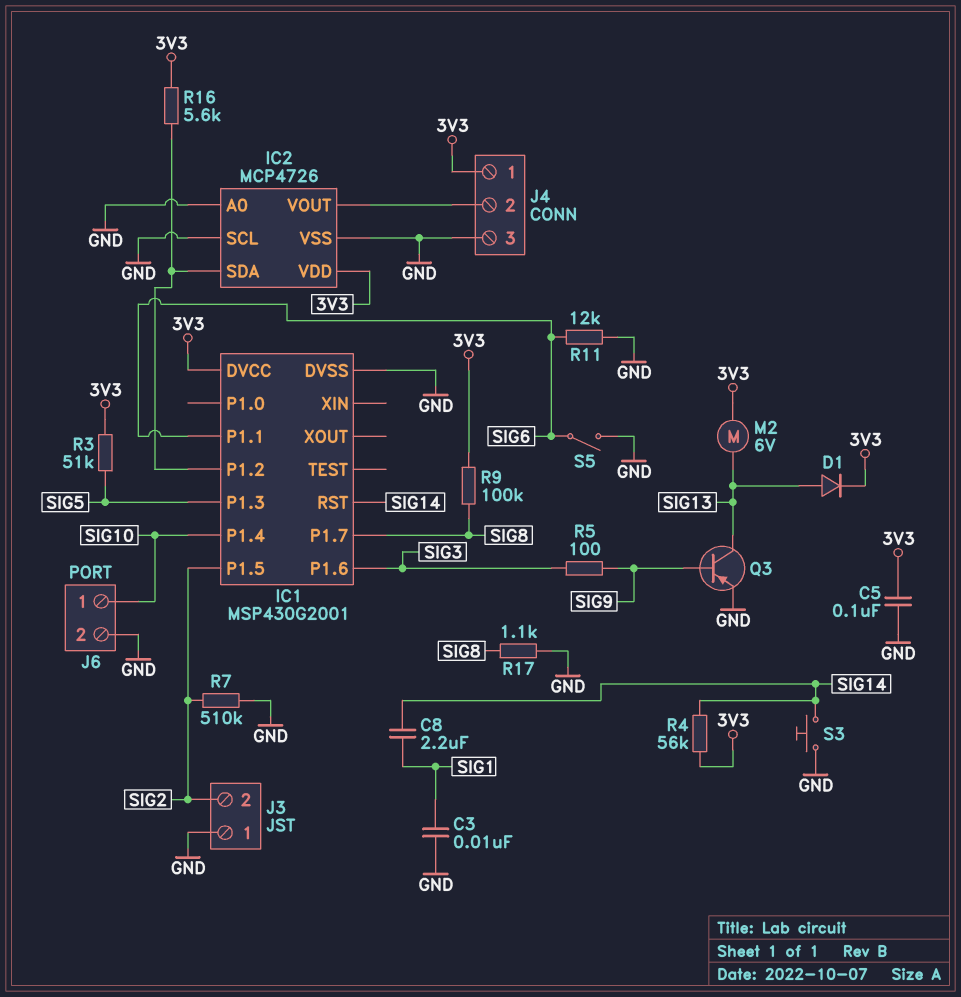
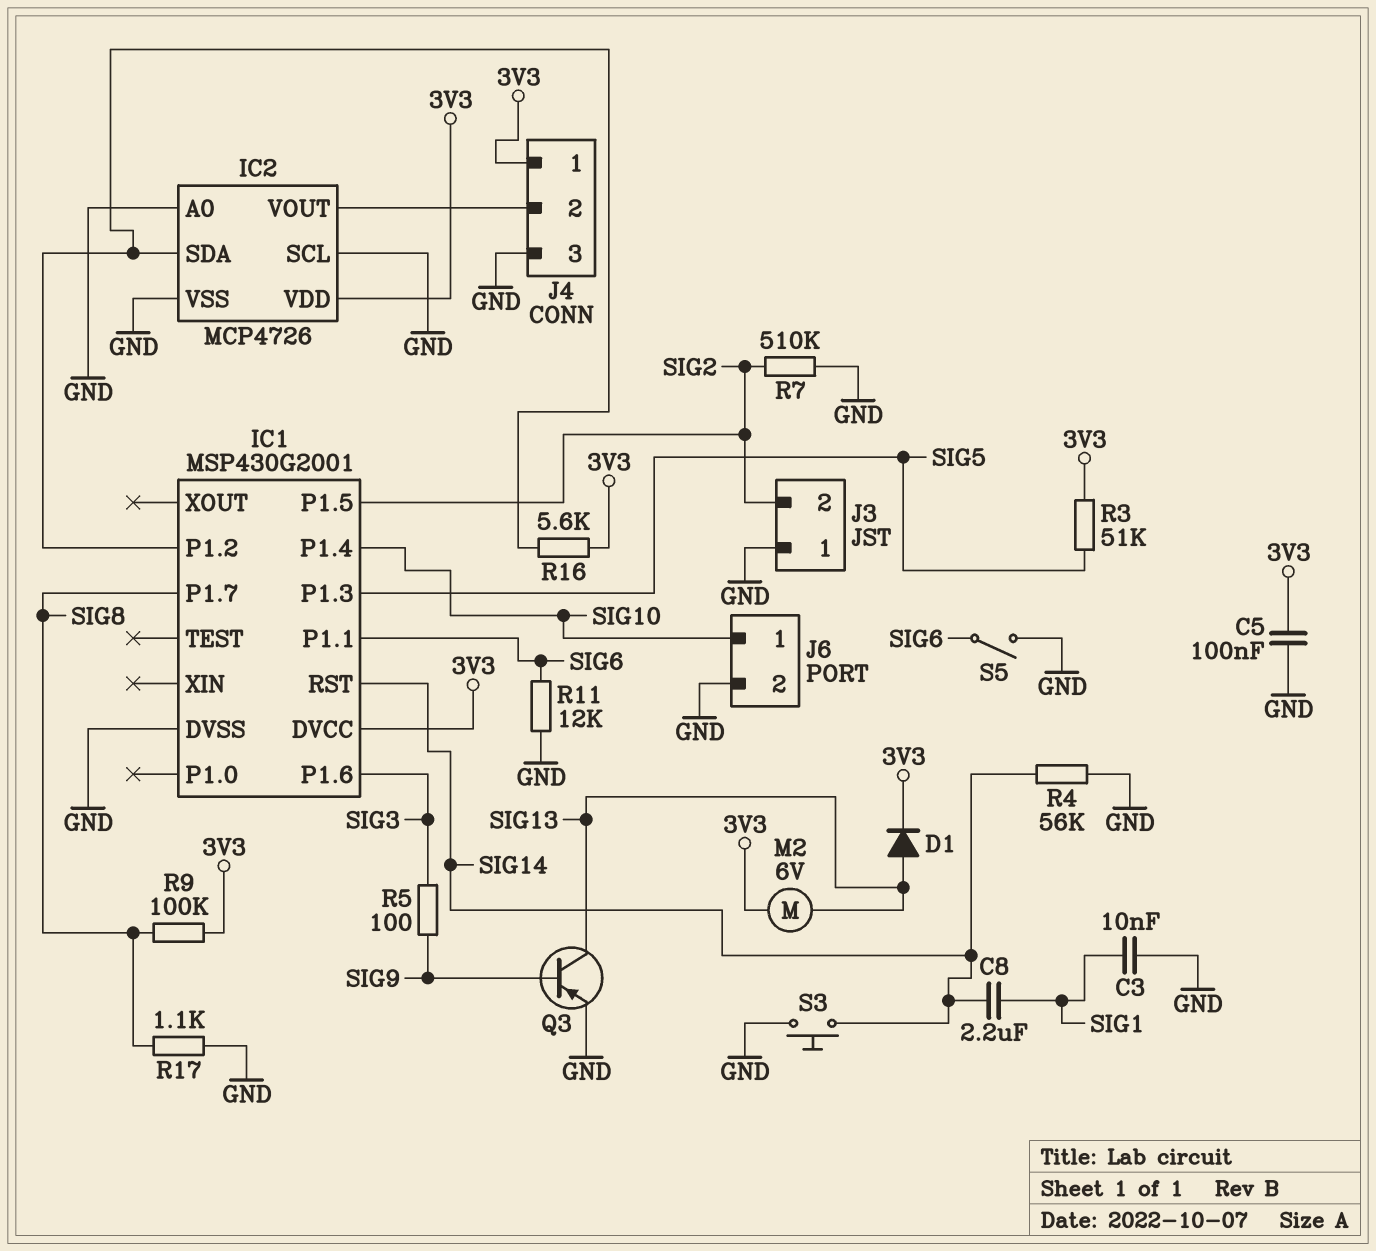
R4: 56k (3V3, SIG14) -> 56k (GND, SIG14)

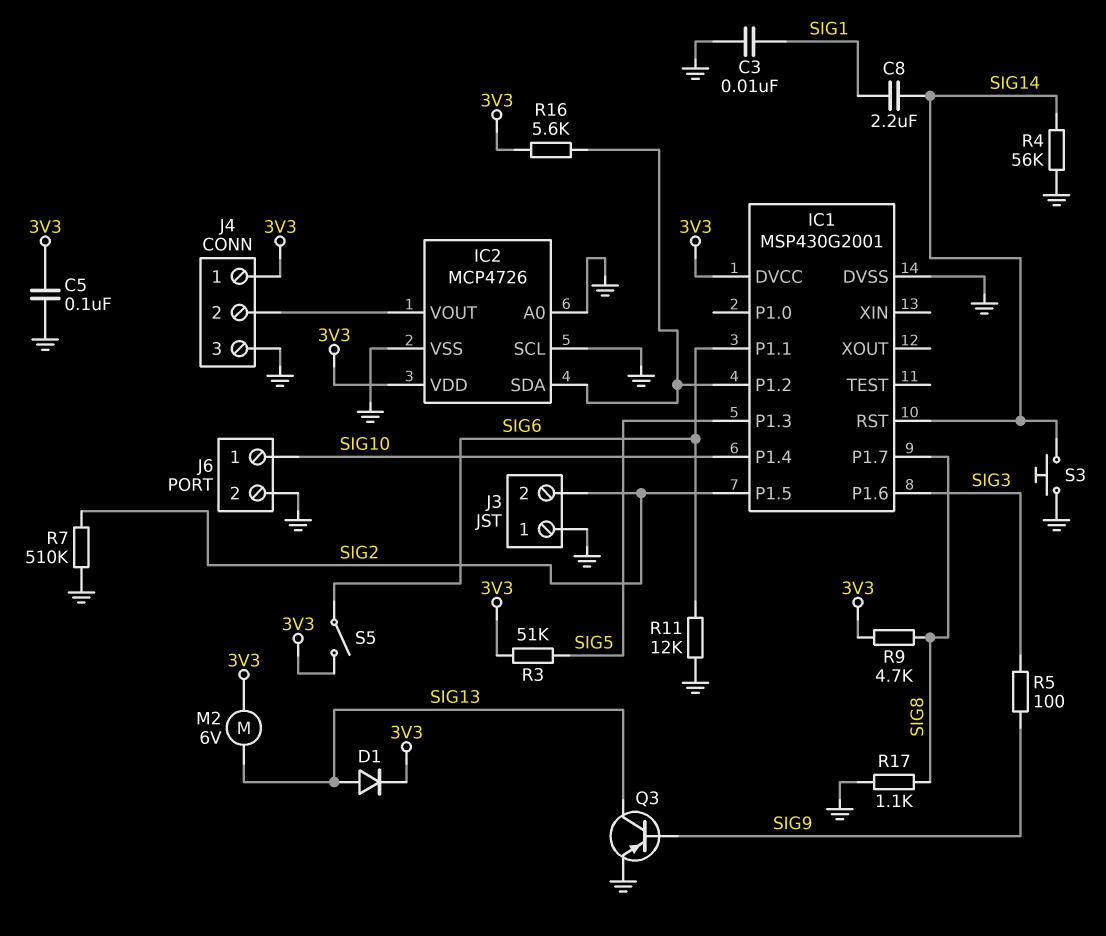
R9: 100k (3V3, SIG8) -> 4.7k (3V3, SIG8)
S5: switch (GND, SIG6) -> switch (3V3, SIG6)

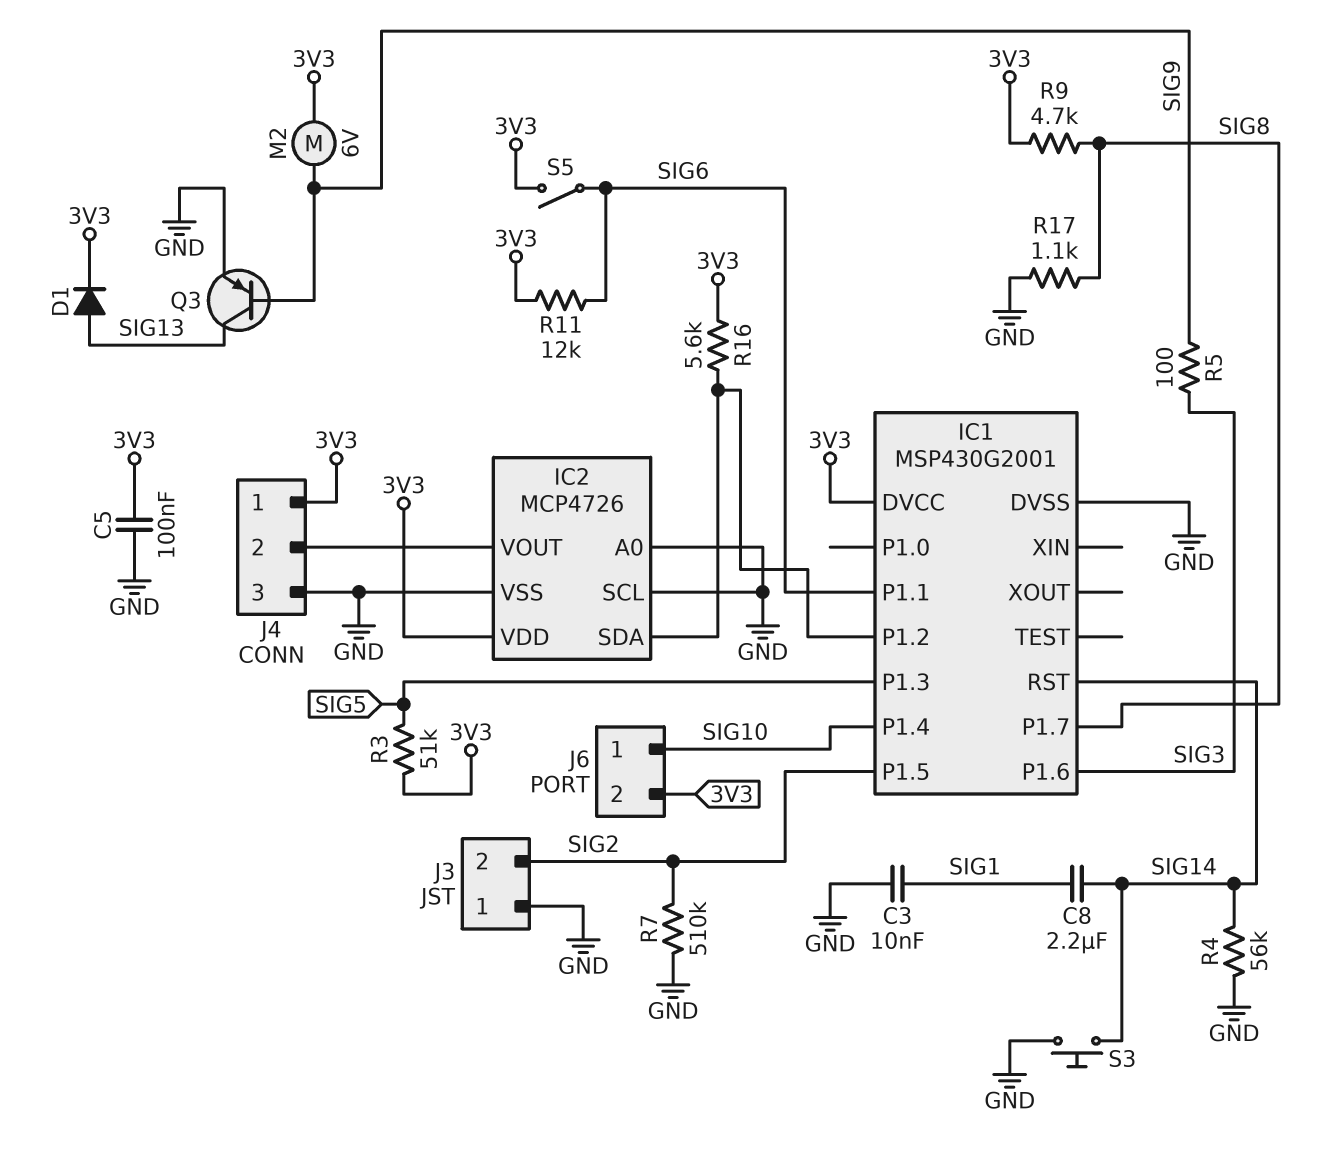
J6 pin 2: GND -> 3V3
M2: motor 6V (3V3, SIG13) -> motor 6V (3V3, SIG9)
R11: 12k (GND, SIG6) -> 12k (3V3, SIG6)

